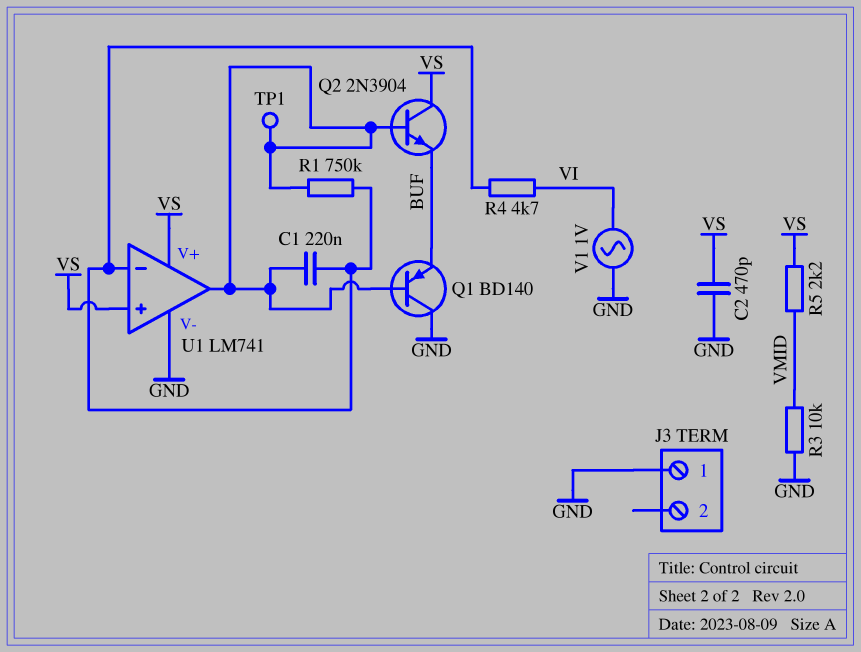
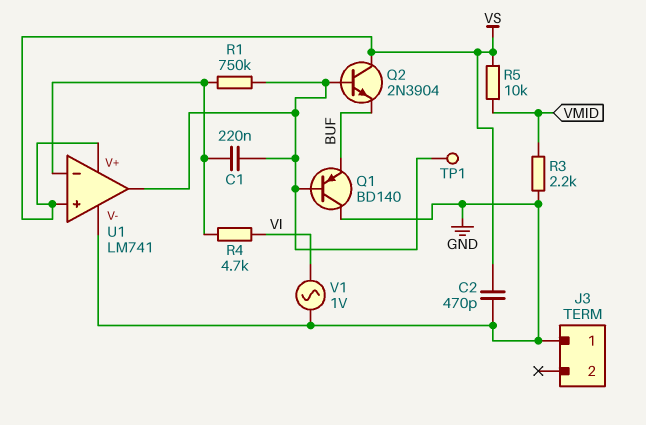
R3: 10k (GND, VMID) -> 2.2k (GND, VMID)
R5: 2.2k (VMID, VS) -> 10k (VMID, VS)

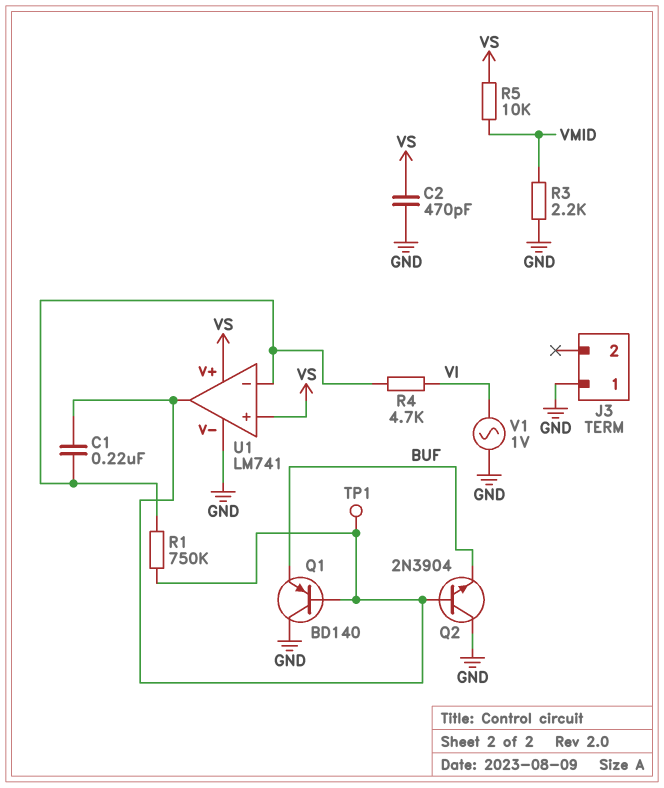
Q2: NPN 2N3904 (B U1/out, C VS, E BUF) -> NPN 2N3904 (B U1/out, C GND, E BUF)

